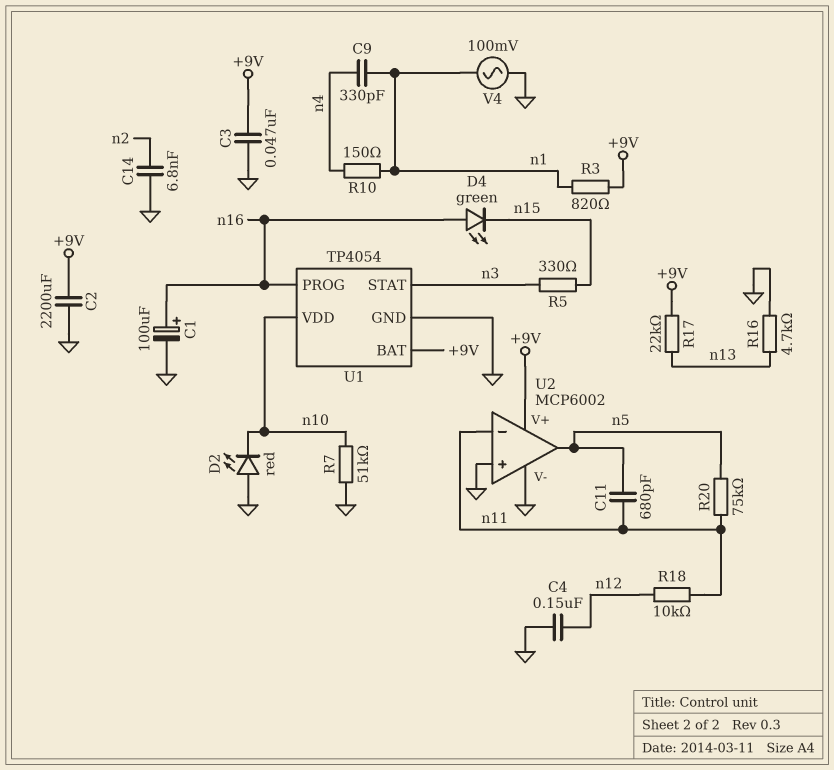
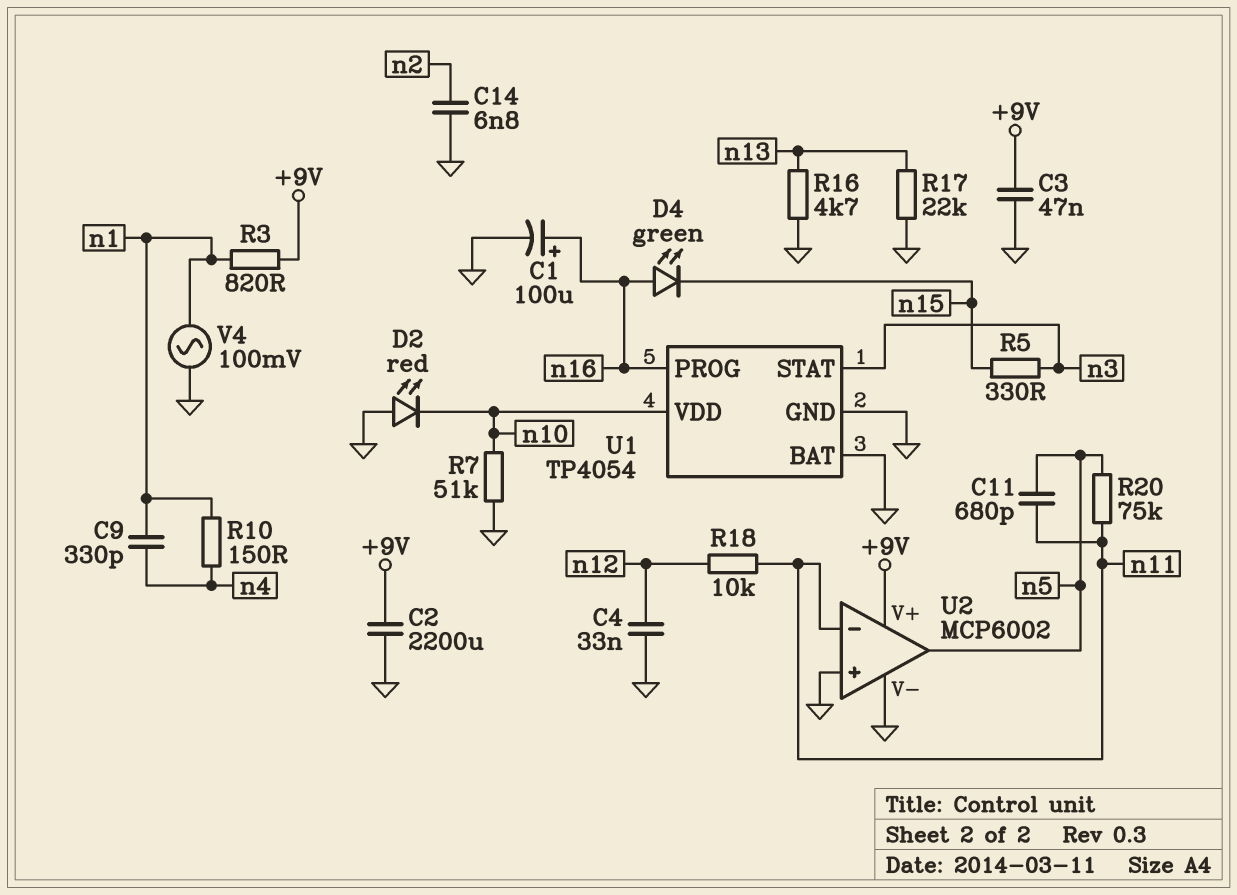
C4: 150nF (GND, n12) -> 33nF (GND, n12)
R17: 22k (+9V, n13) -> 22k (GND, n13)
U1 pin BAT: +9V -> GND

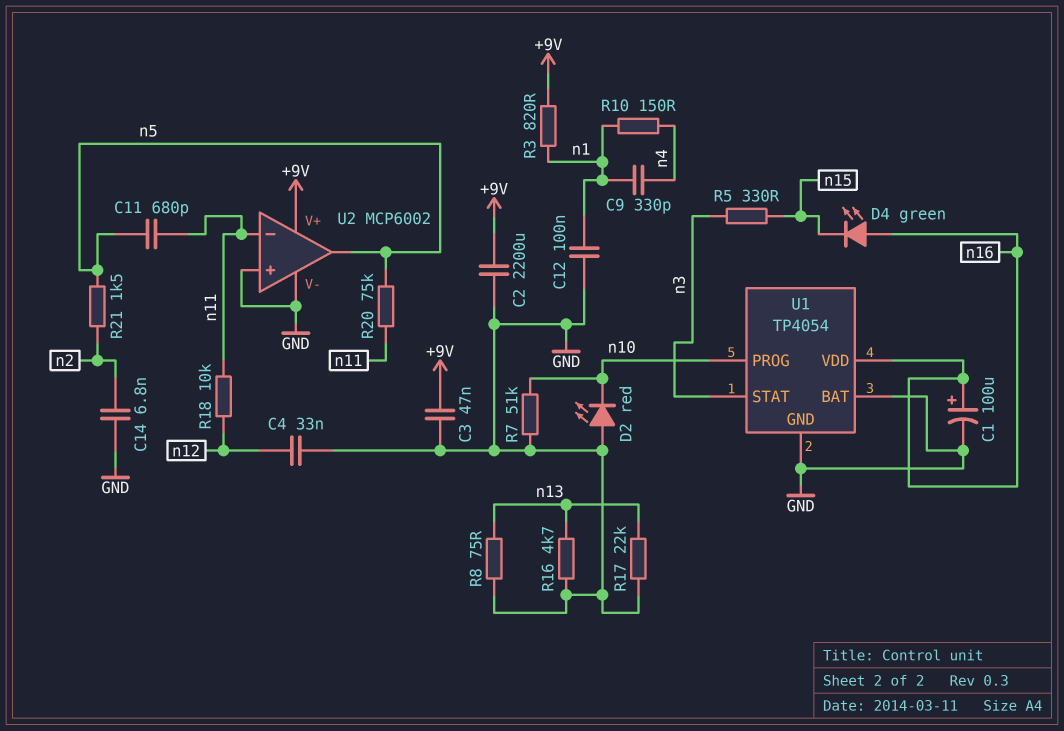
C12: none -> 100nF (GND, n1)
R8: none -> 75 (GND, n13)
R21: none -> 1.5k (n2, n5)
U1 pin PROG: n16 -> n10
U1 pin VDD: n10 -> n16
V4: AC 100mV (GND, n1) -> none

